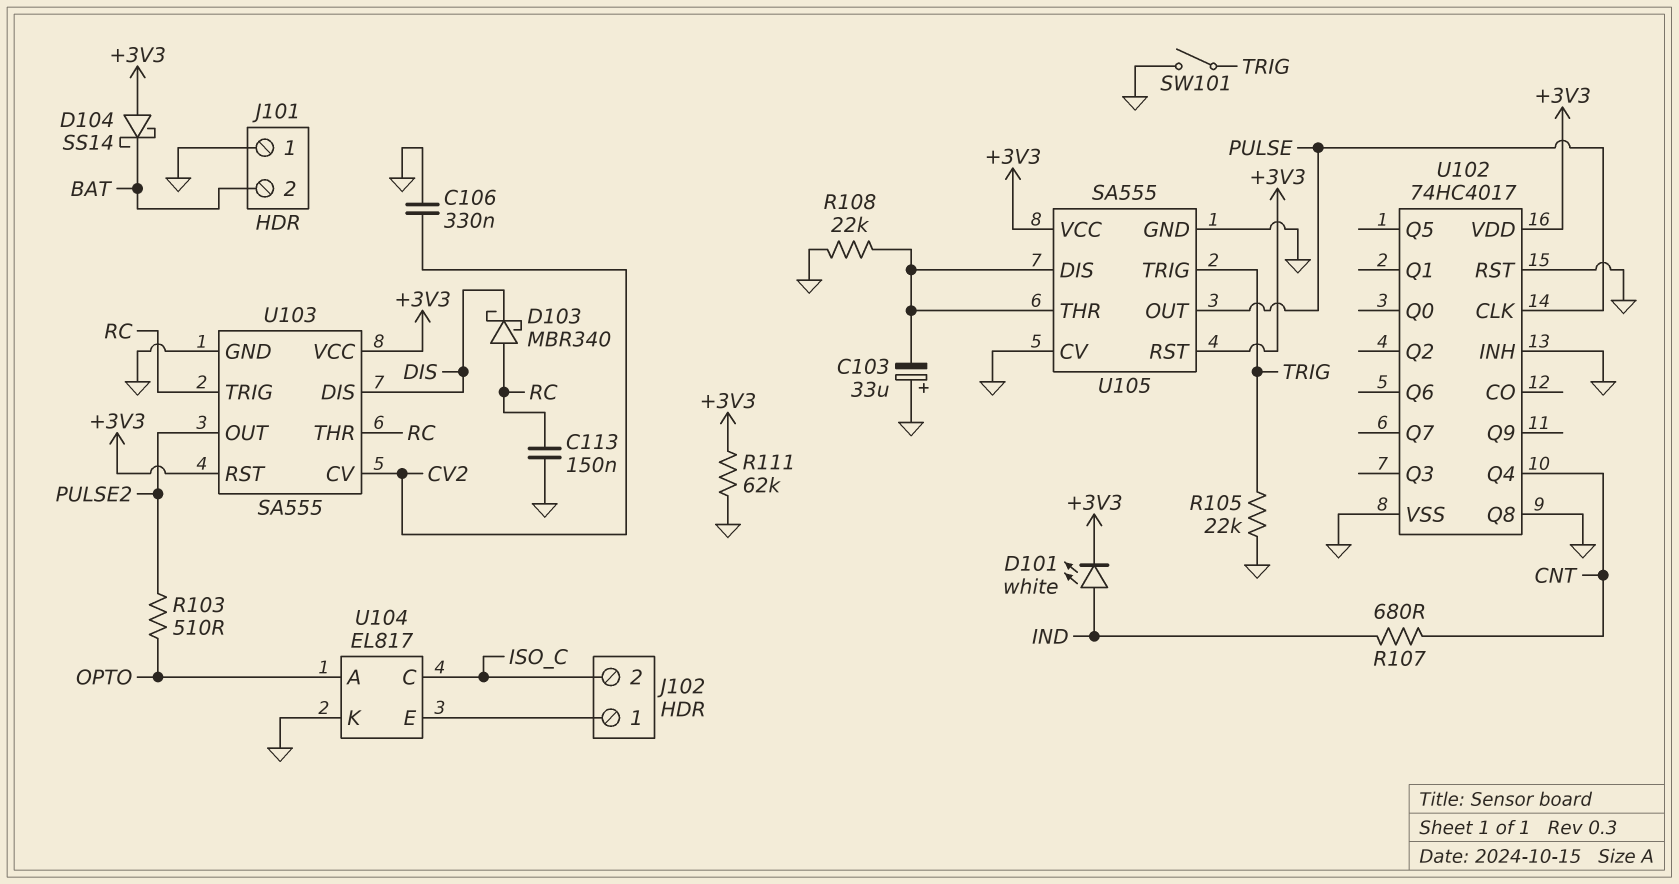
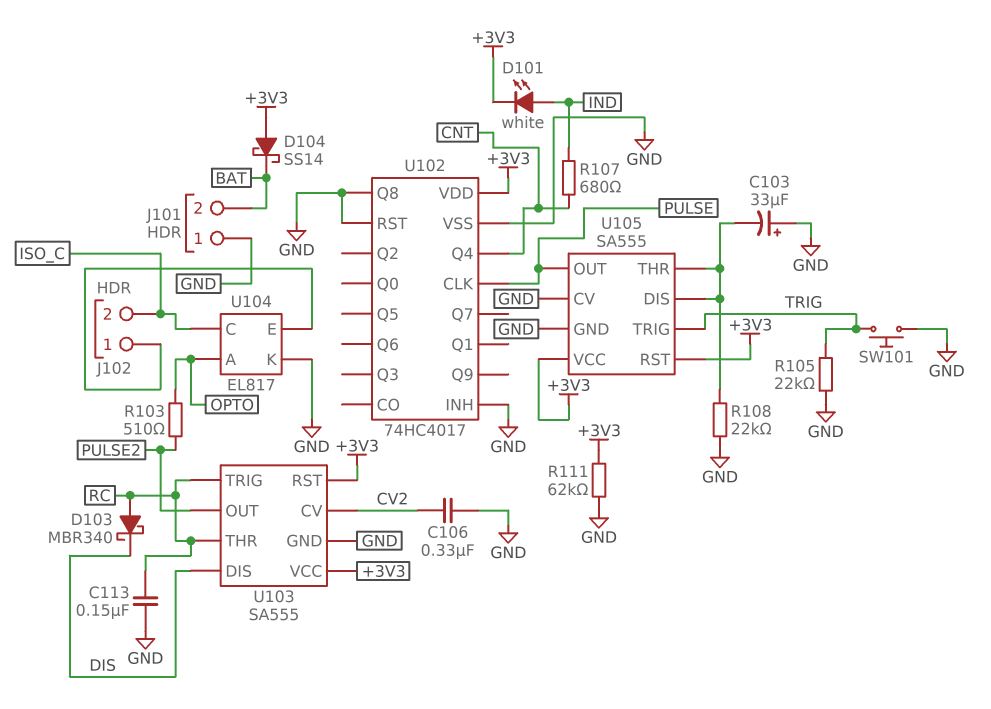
SW101: switch (GND, TRIG) -> button (GND, TRIG)

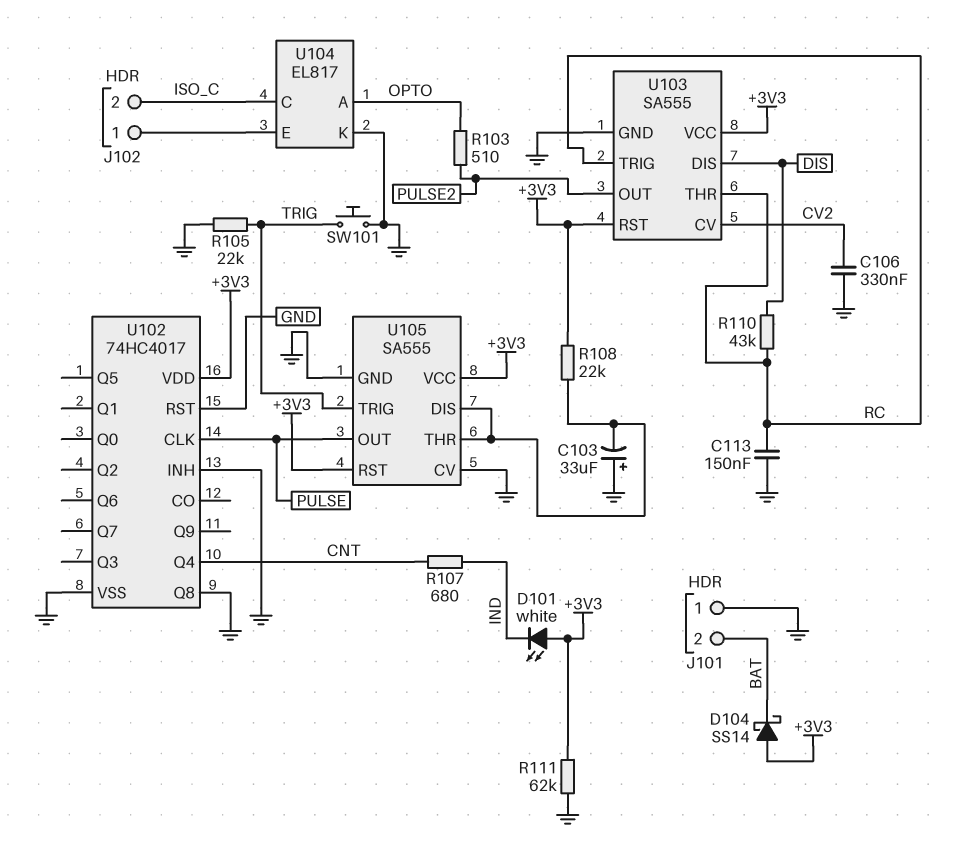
D101: LED white (A IND, K +3V3) -> LED white (A +3V3, K IND)
D103: schottky MBR340 (A RC, K DIS) -> none
R108: 22k (GND, U105/DIS) -> 22k (+3V3, U105/DIS)
R110: none -> 43k (DIS, RC)

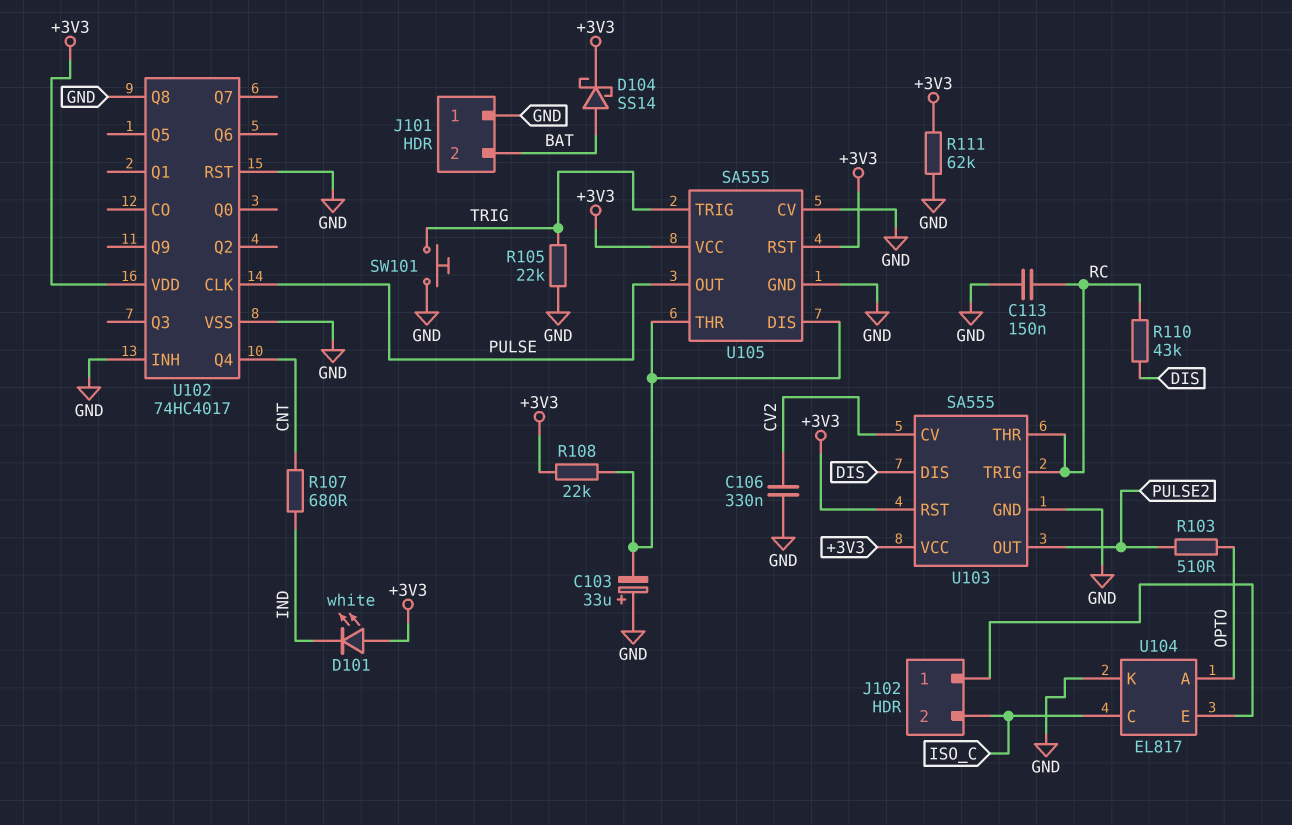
D104: schottky SS14 (A +3V3, K BAT) -> schottky SS14 (A BAT, K +3V3)

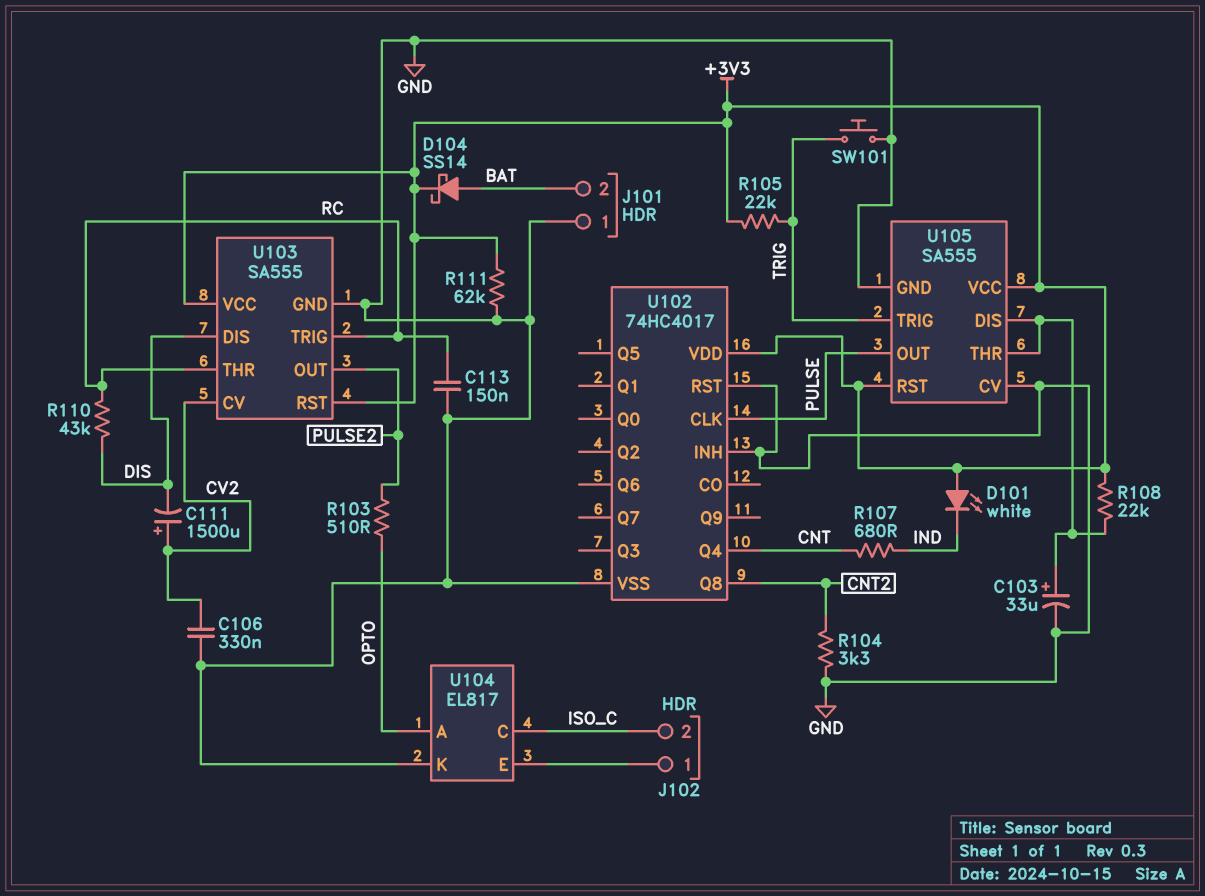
C103: 33uF (plus GND, minus U105/DIS) -> 33uF (plus U105/DIS, minus GND)
C111: none -> 1500uF (plus CV2, minus DIS)
R104: none -> 3.3k (CNT2, GND)
R105: 22k (GND, TRIG) -> 22k (+3V3, TRIG)
U102 pin Q8: GND -> CNT2

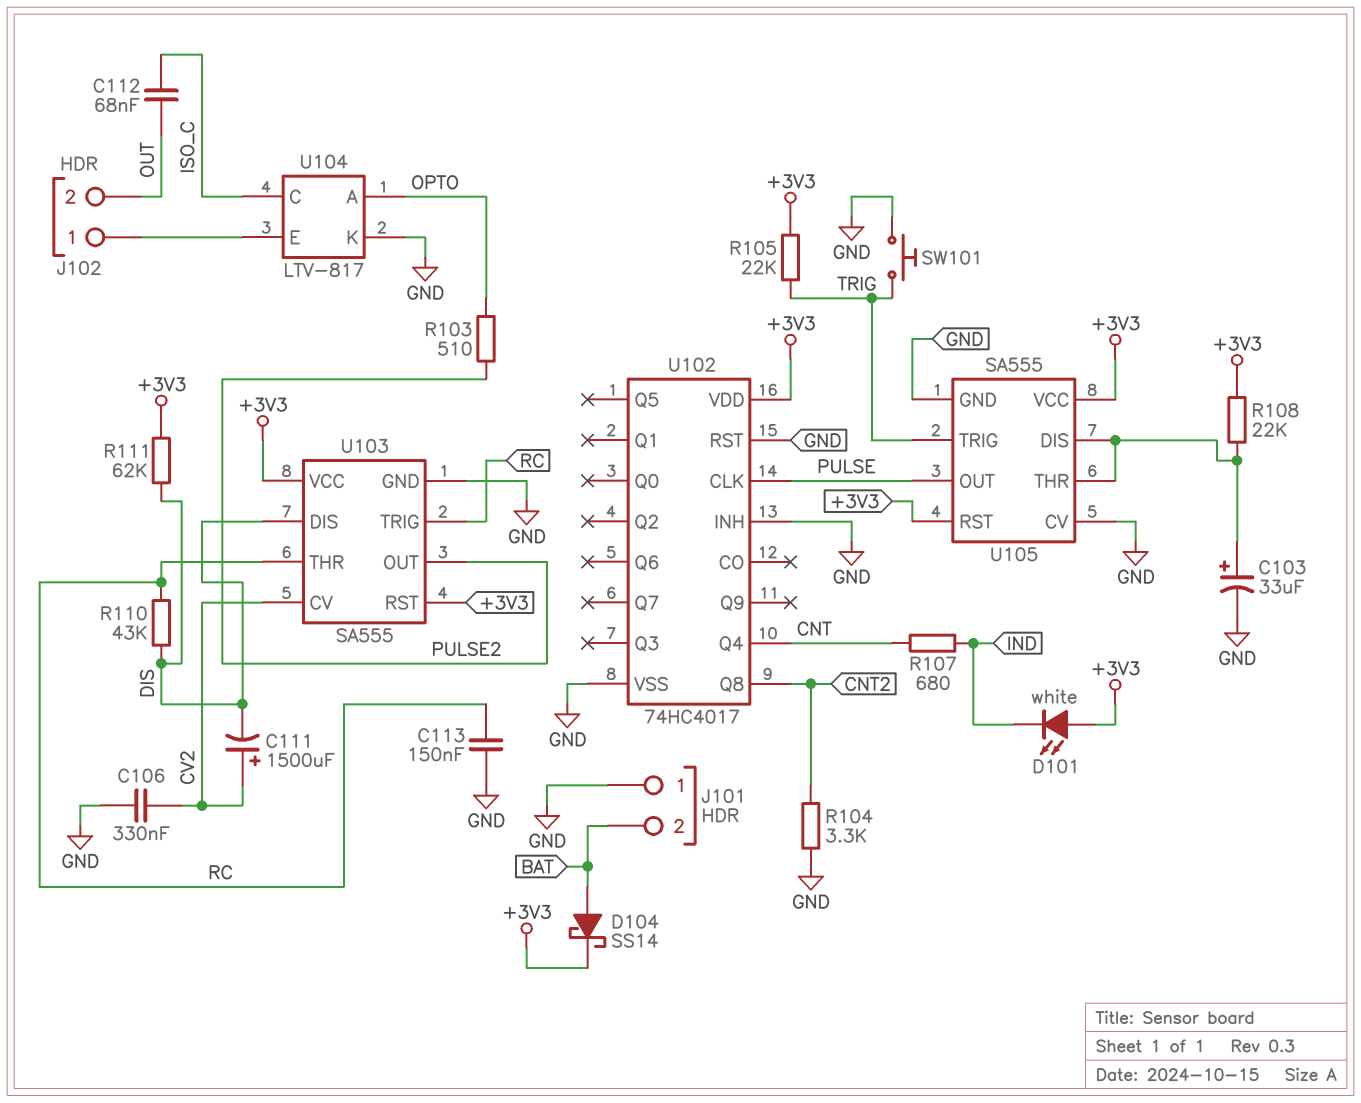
C112: none -> 68nF (ISO_C, OUT)
J102 pin 2: ISO_C -> OUT
R111: 62k (+3V3, GND) -> 62k (+3V3, DIS)
U104: EL817 -> LTV-817

